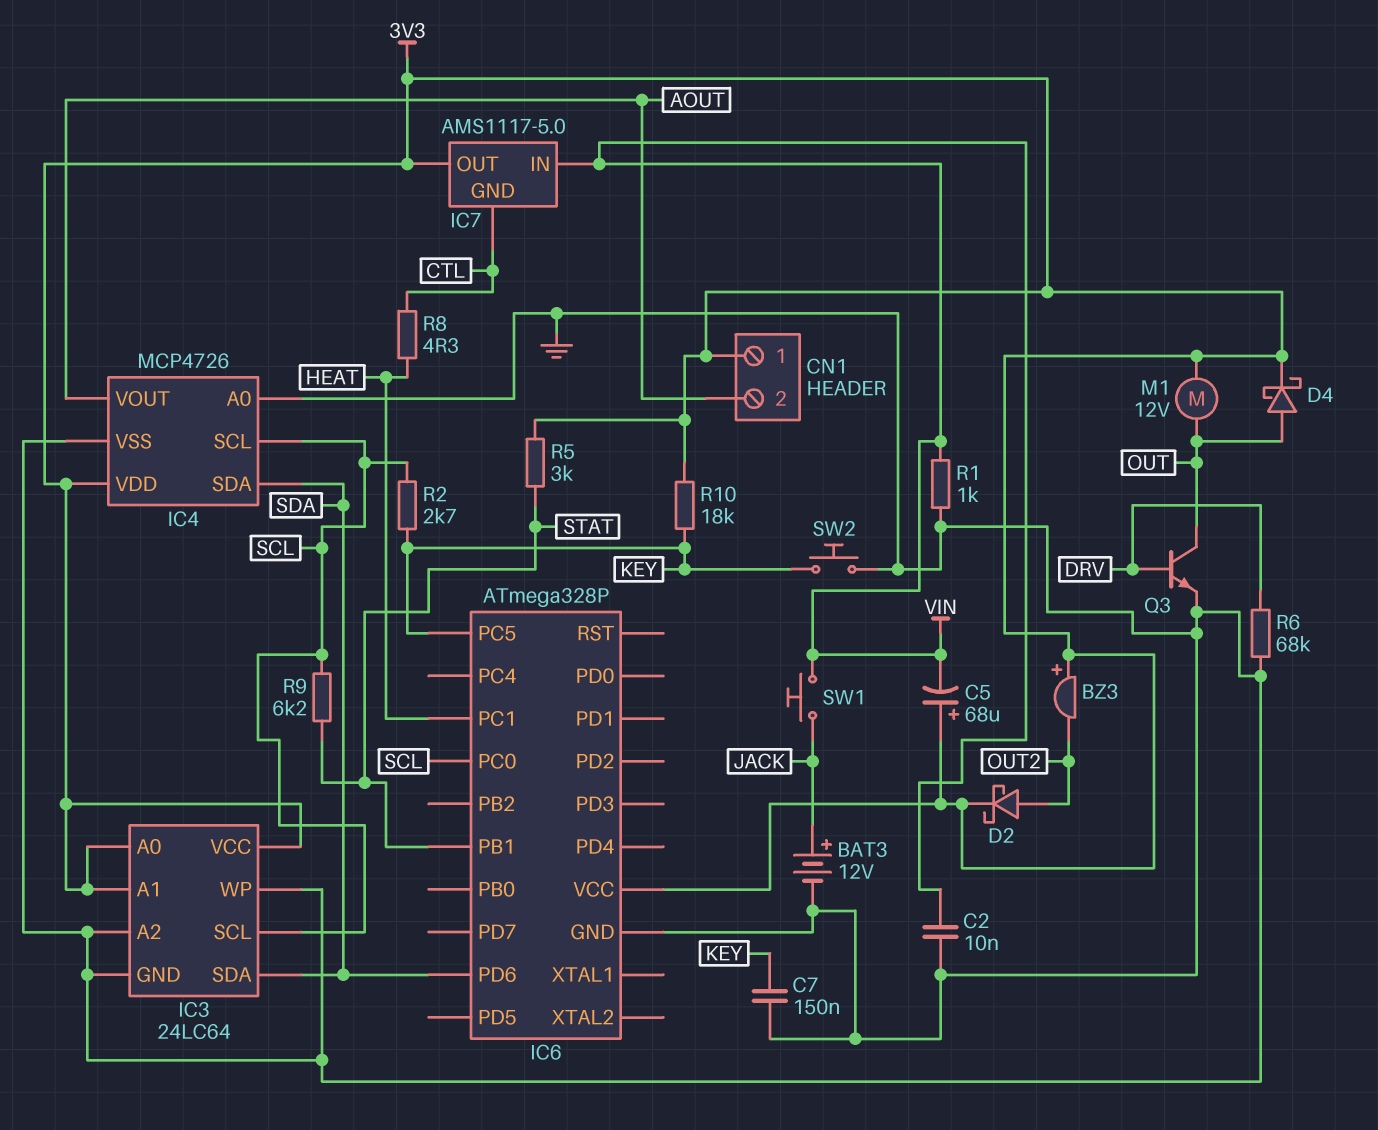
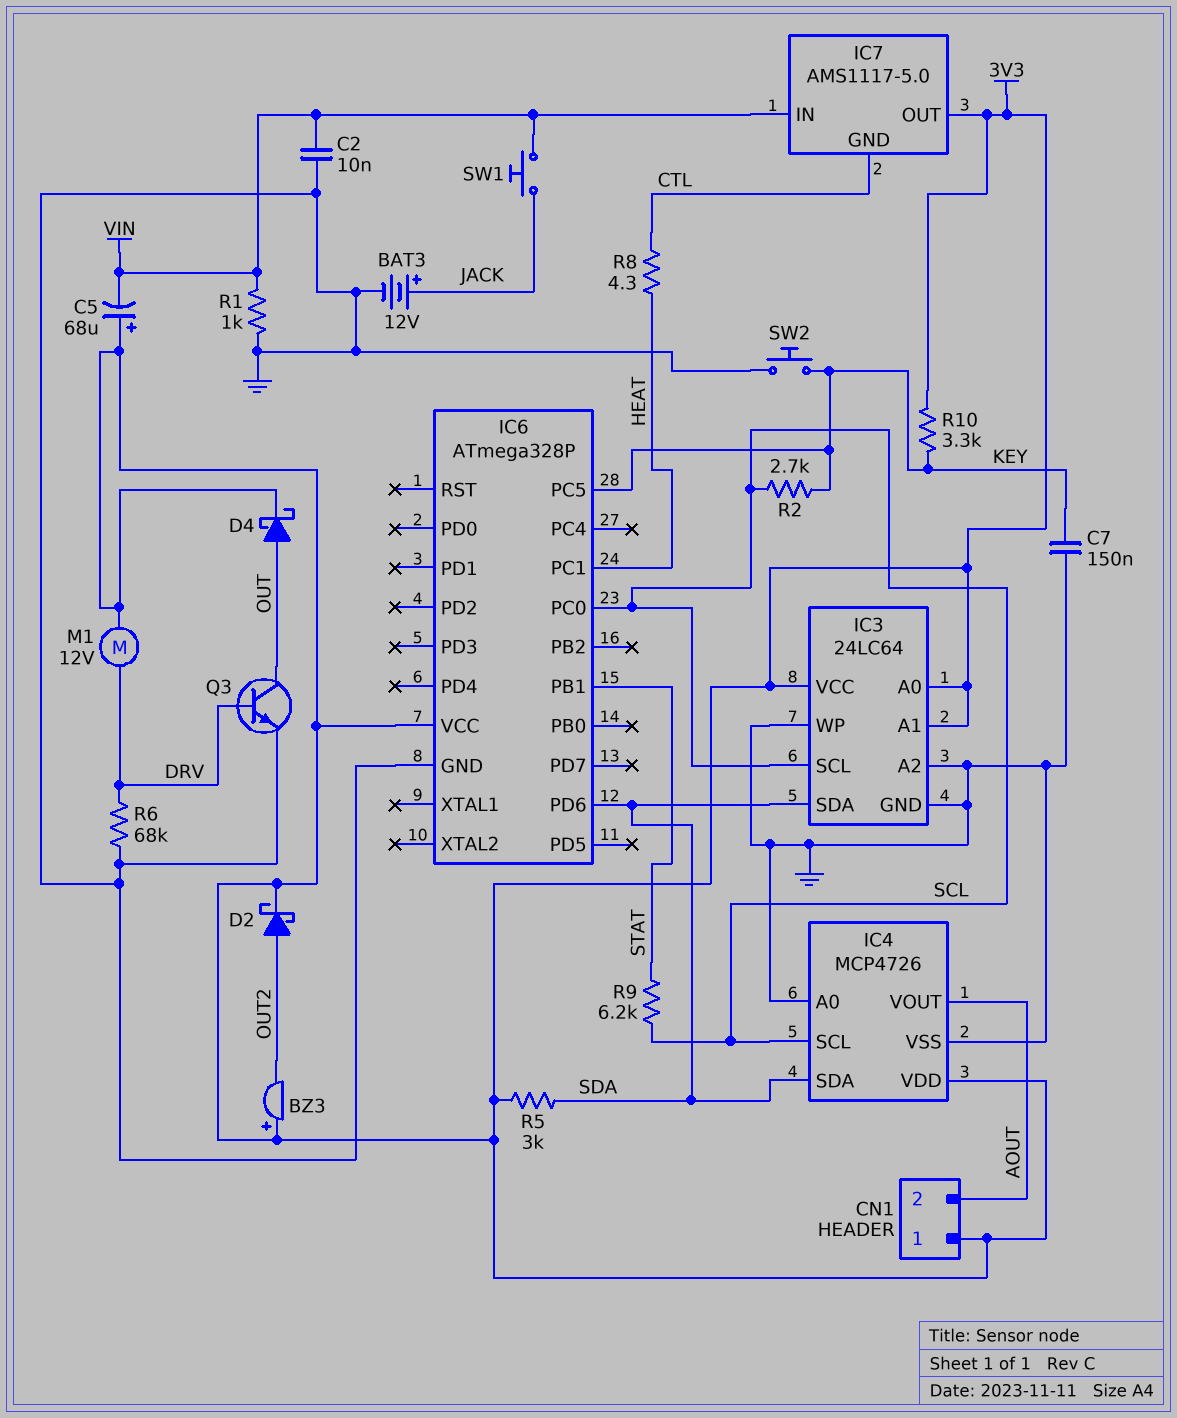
M1: motor 12V (3V3, OUT) -> motor 12V (3V3, DRV)
R5: 3k (3V3, STAT) -> 3k (3V3, SDA)
R10: 18k (3V3, KEY) -> 3.3k (3V3, KEY)

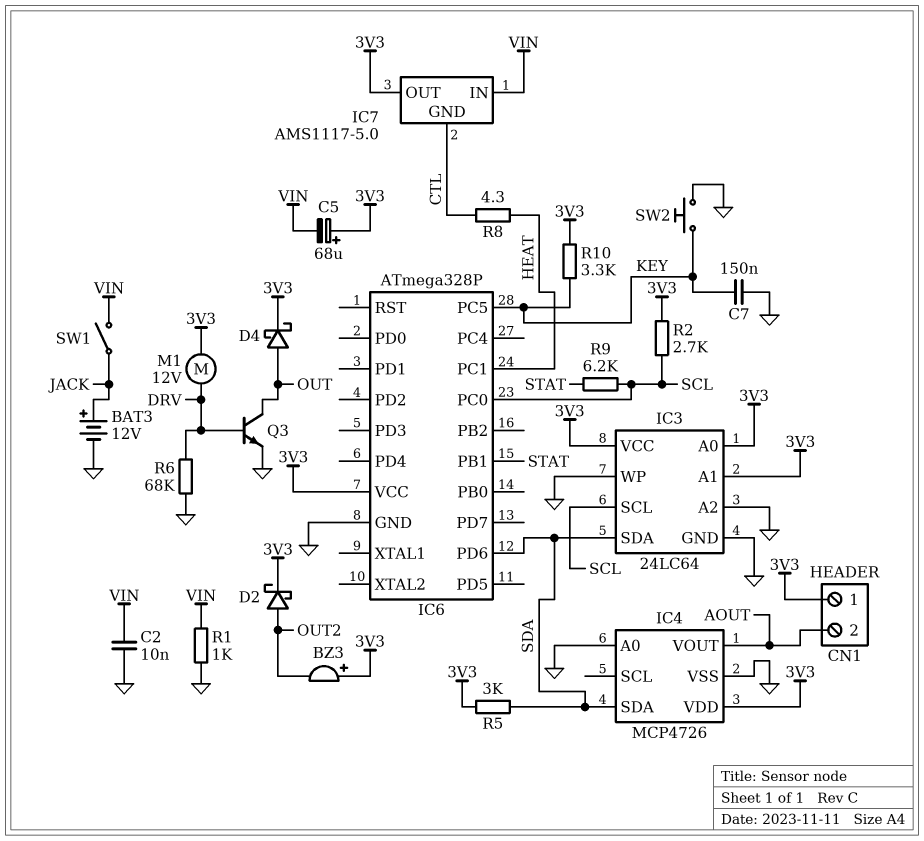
IC4 pin SCL: SCL -> none
R2: 2.7k (KEY, SCL) -> 2.7k (3V3, SCL)
SW1: button (JACK, VIN) -> switch (JACK, VIN)

